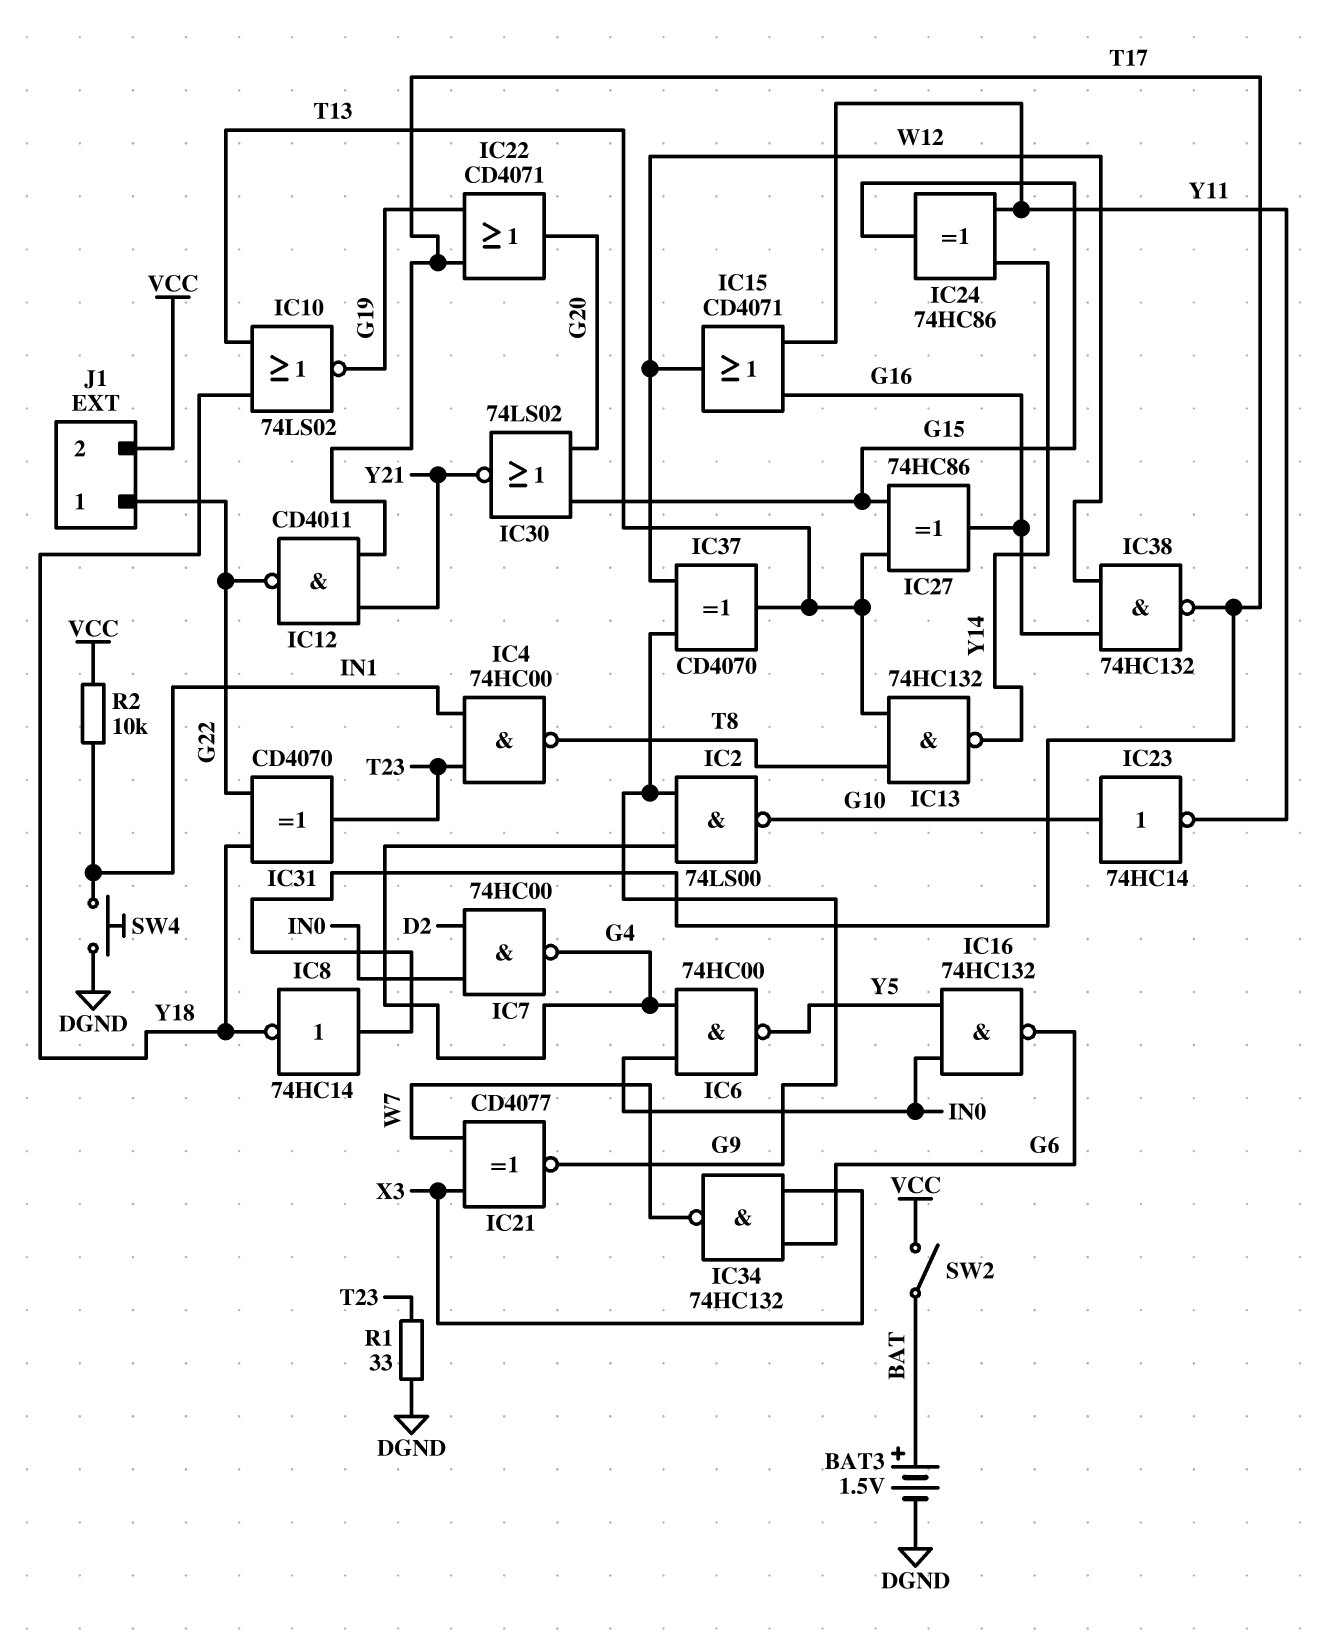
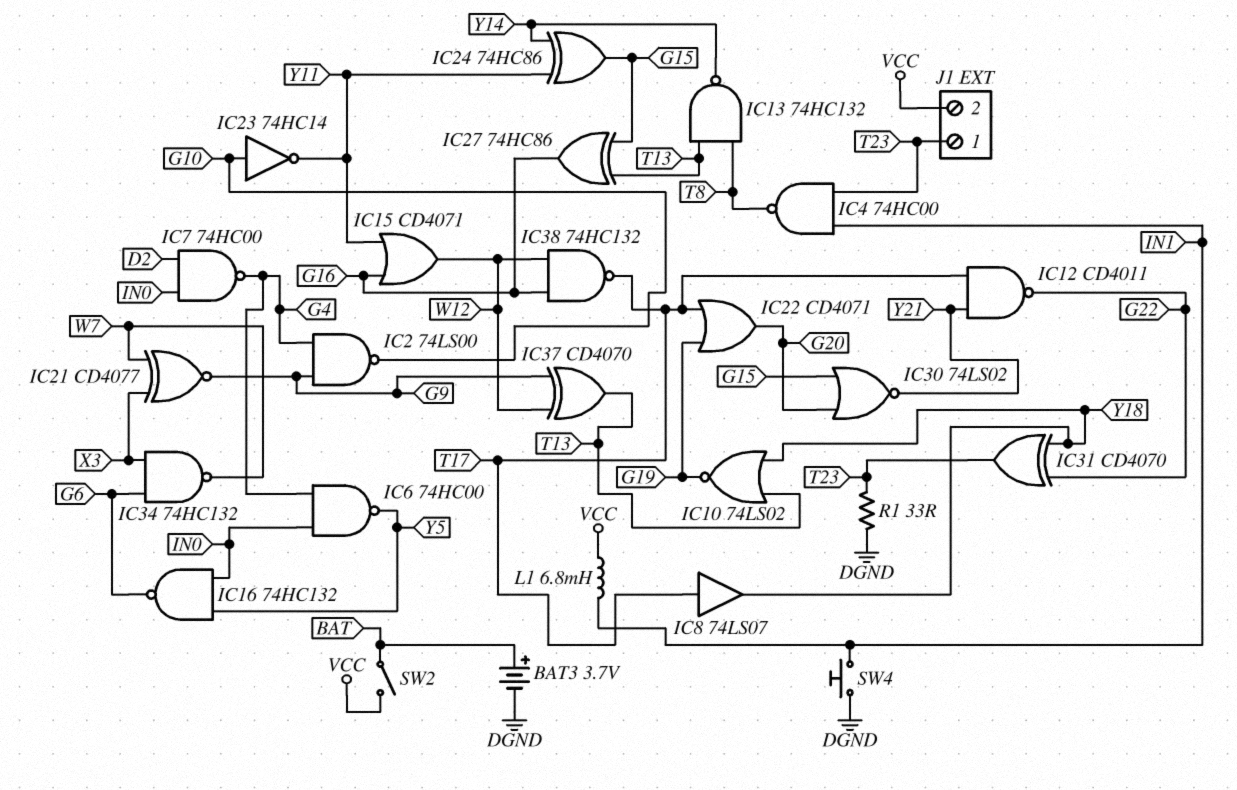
BAT3: 1.5V (plus BAT, minus DGND) -> 3.7V (plus BAT, minus DGND)
IC8: NOT 74HC14 (in T17, out Y18) -> buffer 74LS07 (in T17, out Y18)
J1 pin 1: G22 -> T23
L1: none -> 6.8mH (IN1, VCC)
R2: 10k (IN1, VCC) -> none

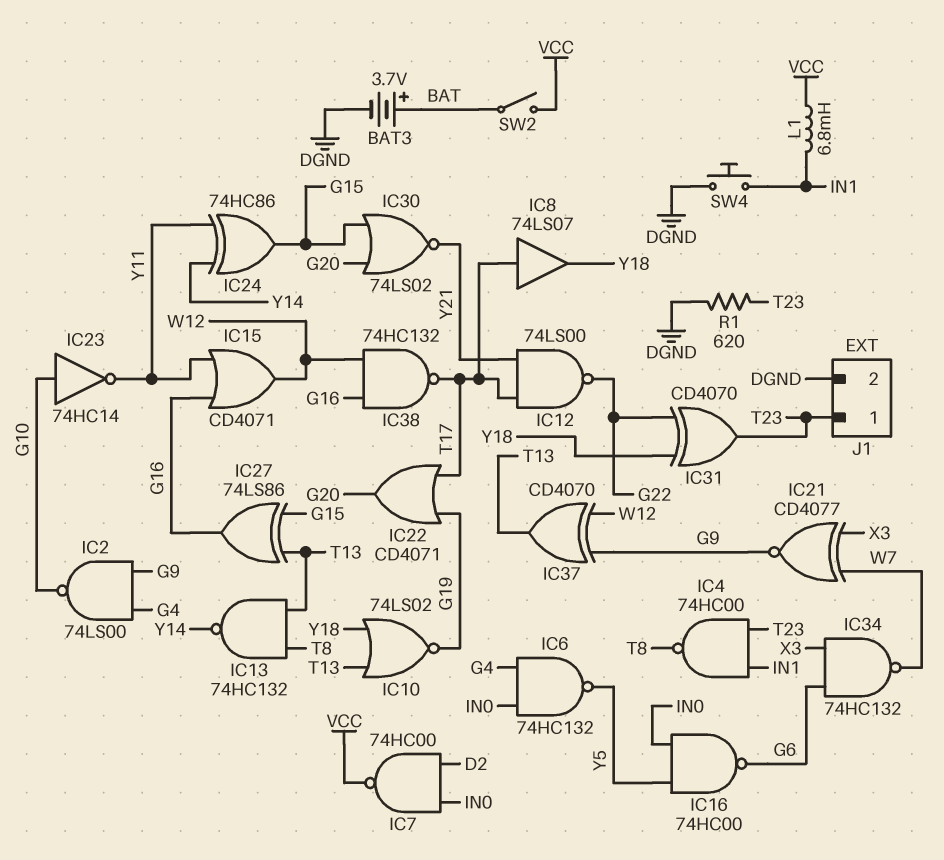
IC6: NAND 74HC00 (in G4, in IN0, out Y5) -> NAND 74HC132 (in G4, in IN0, out Y5)
IC7: NAND 74HC00 (in D2, in IN0, out G4) -> NAND 74HC00 (in D2, in IN0, out VCC)
IC12: NAND CD4011 (in T17, in Y21, out G22) -> NAND 74LS00 (in T17, in Y21, out G22)
IC16: NAND 74HC132 (in IN0, in Y5, out G6) -> NAND 74HC00 (in IN0, in Y5, out G6)
IC27: XOR 74HC86 (in G15, in T13, out G16) -> XOR 74LS86 (in G15, in T13, out G16)
J1 pin 2: VCC -> DGND
R1: 33 (DGND, T23) -> 620 (DGND, T23)

